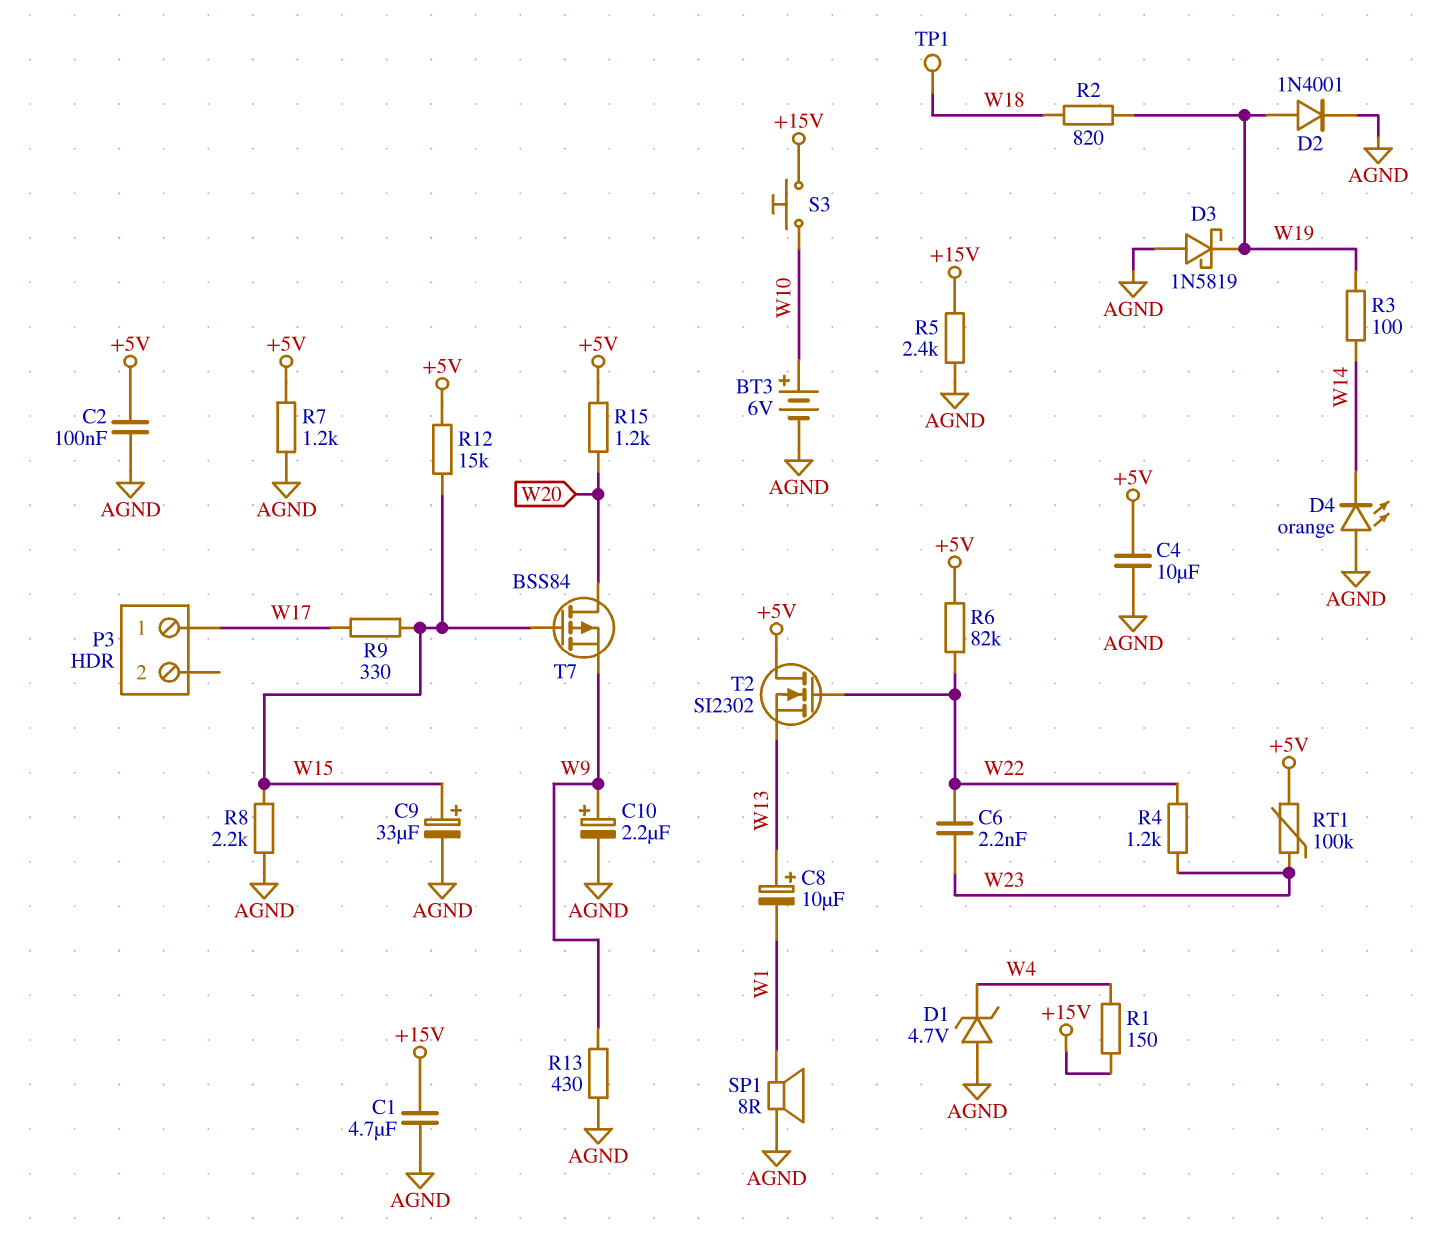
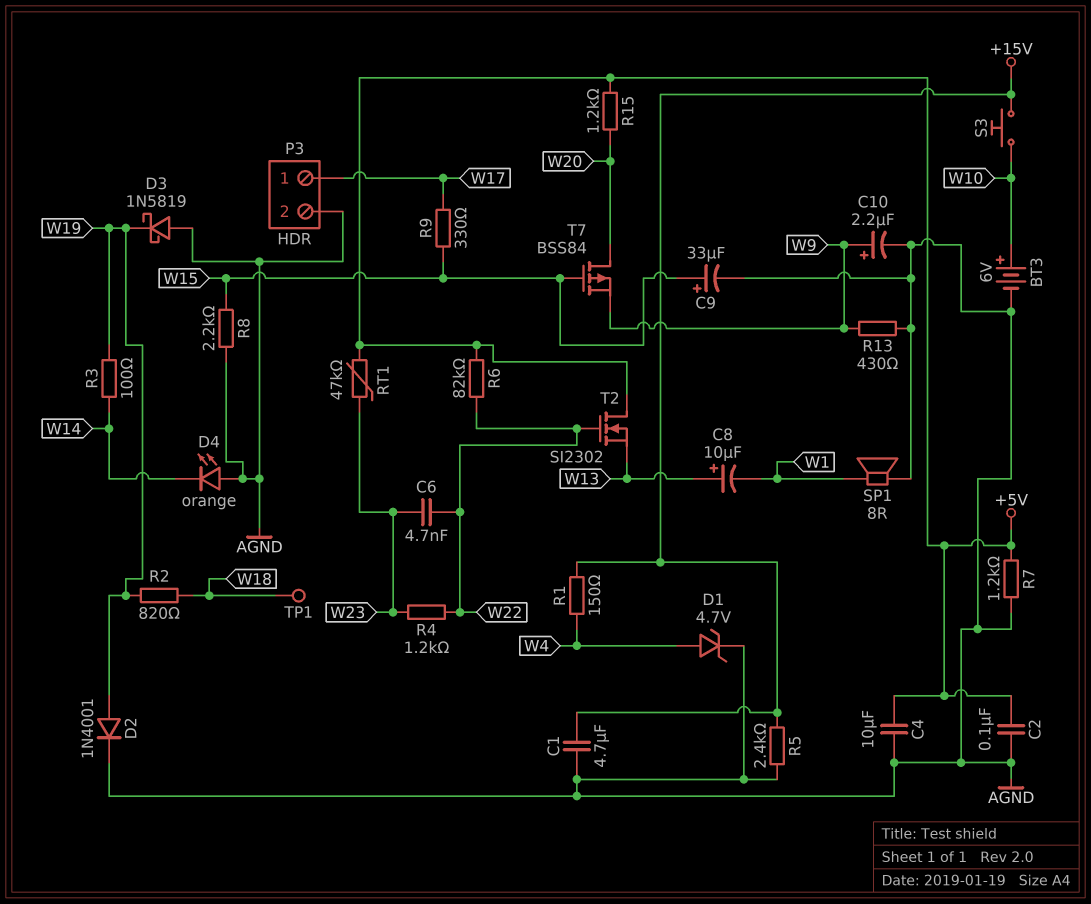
C6: 2.2nF (W22, W23) -> 4.7nF (W22, W23)
D1: zener 4.7V (A AGND, K W4) -> zener 4.7V (A W4, K AGND)
P3 pin 2: none -> AGND
R12: 15k (+5V, W15) -> none
RT1: 100k (+5V, W23) -> 47k (+5V, W23)

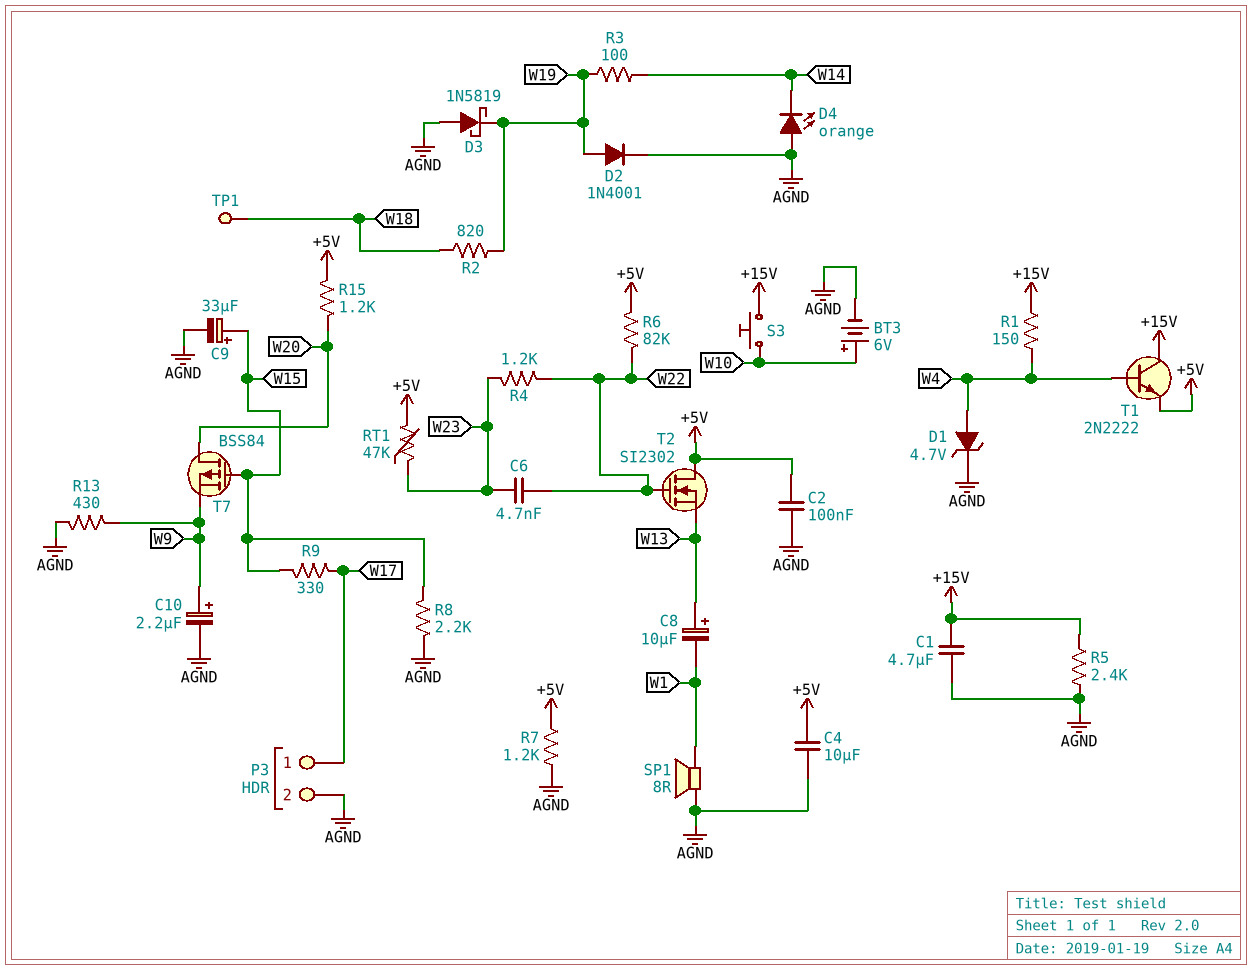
T1: none -> NPN 2N2222 (B W4, C +15V, E +5V)

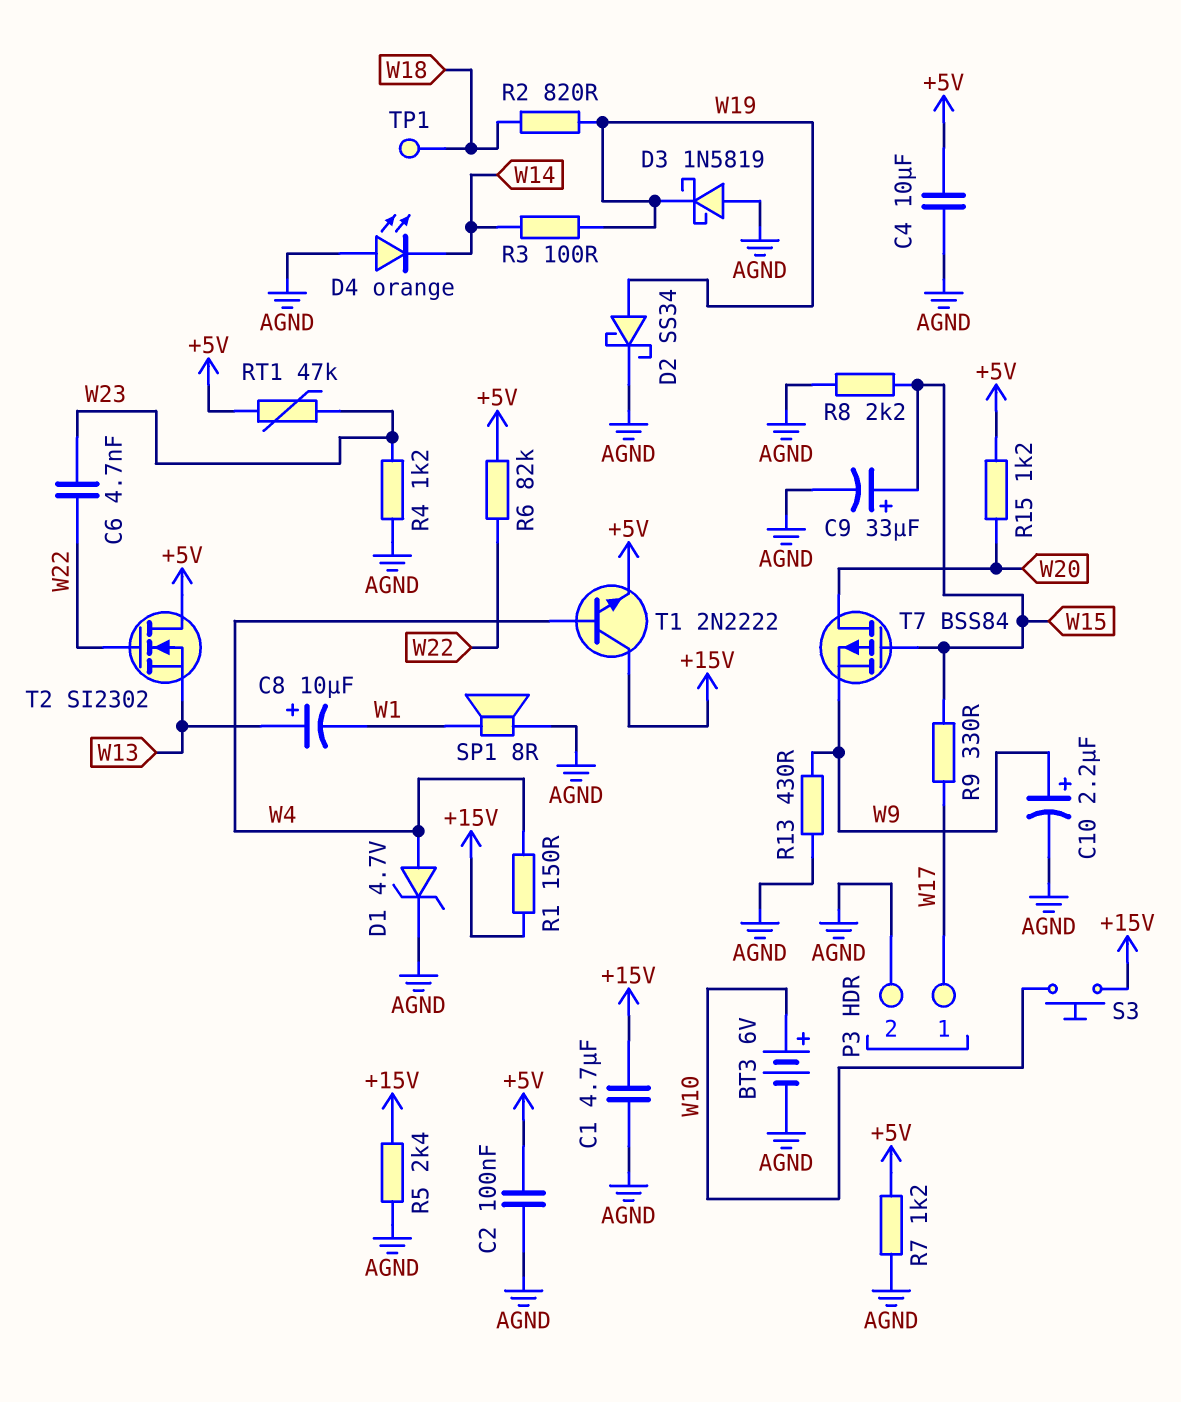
D2: diode 1N4001 (A W19, K AGND) -> schottky SS34 (A W19, K AGND)
R4: 1.2k (W22, W23) -> 1.2k (AGND, W23)

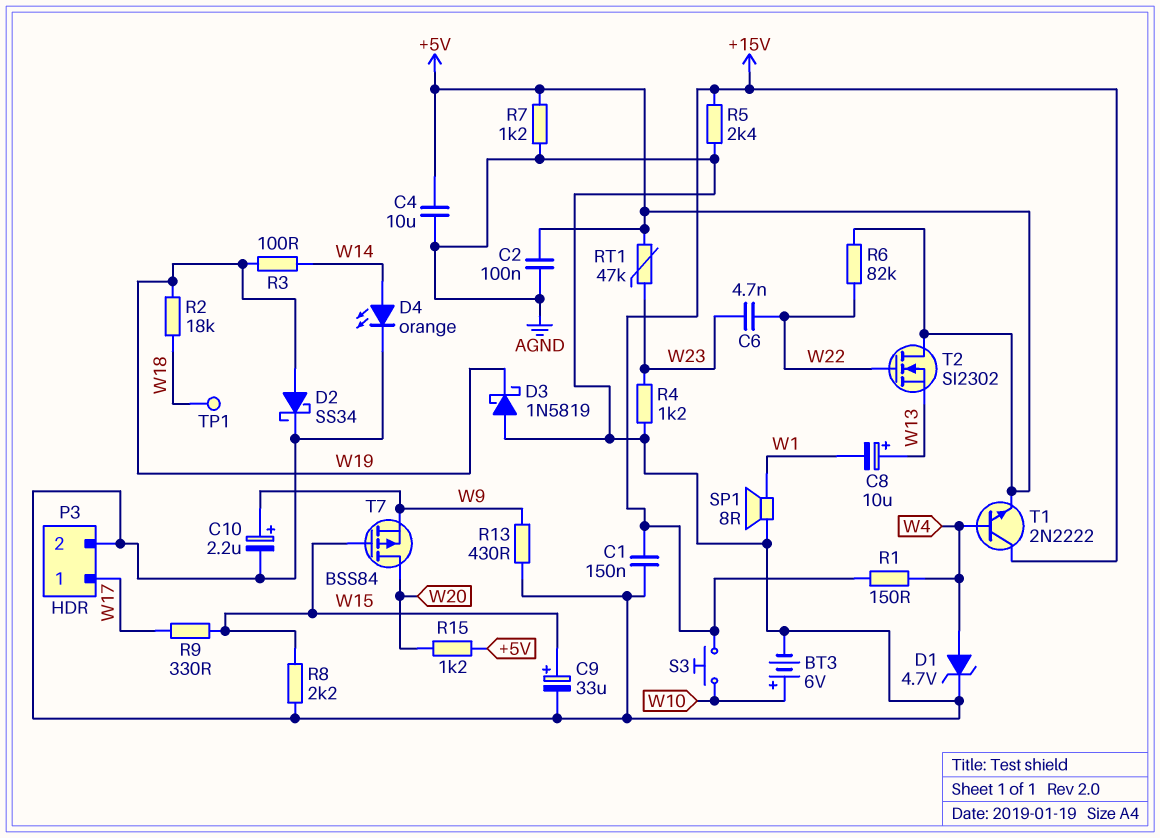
C1: 4.7uF (+15V, AGND) -> 150nF (+15V, AGND)
D4: LED orange (A AGND, K W14) -> LED orange (A W14, K AGND)
R2: 820 (W18, W19) -> 18k (W18, W19)

